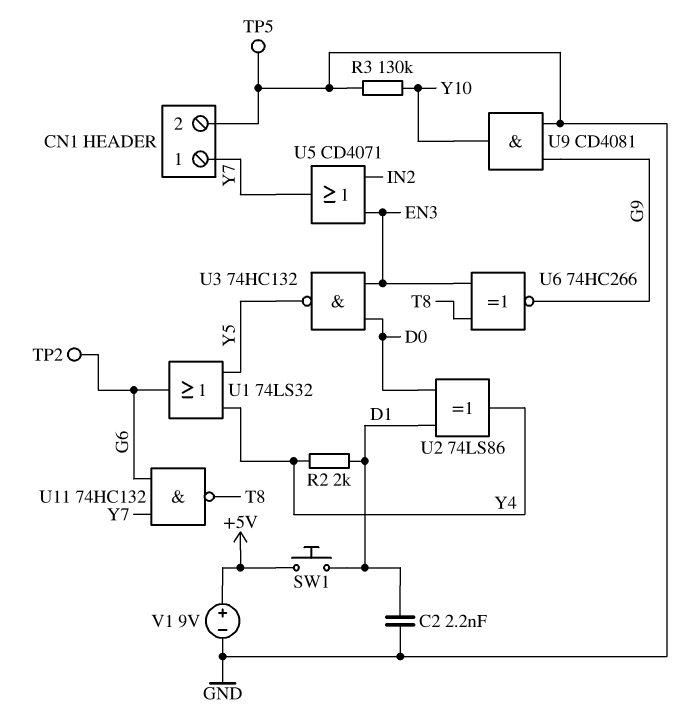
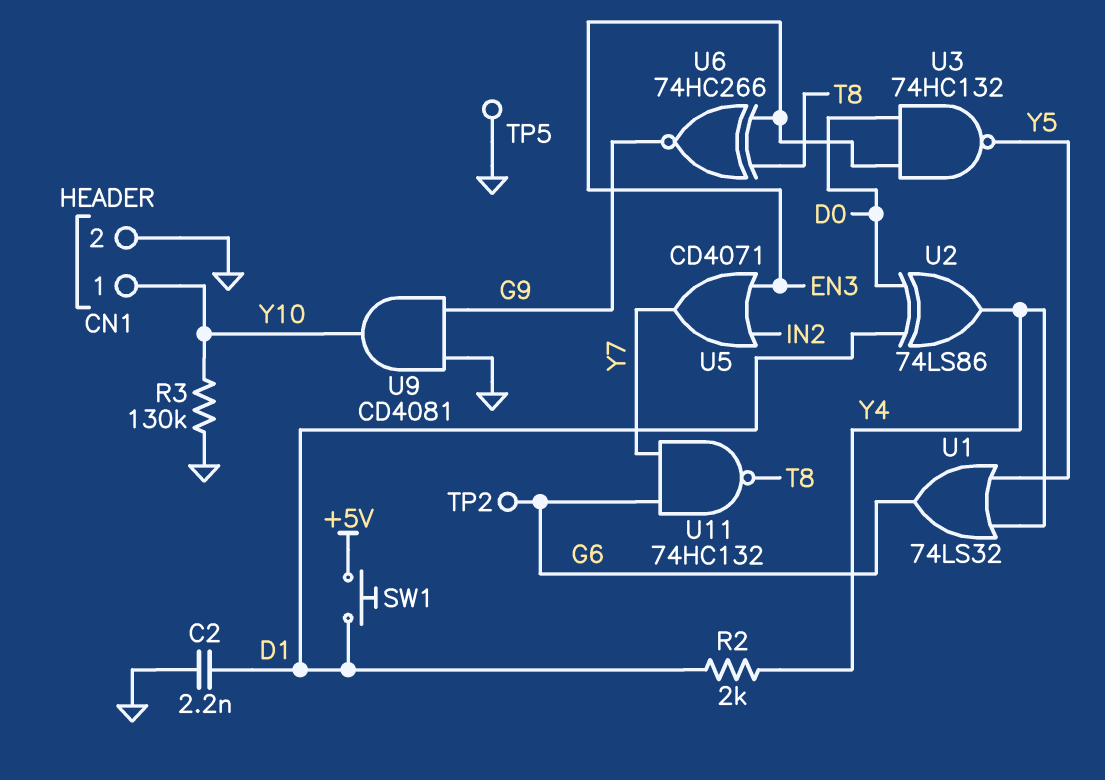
CN1 pin 1: Y7 -> Y10
V1: 9V (plus +5V, minus GND) -> none

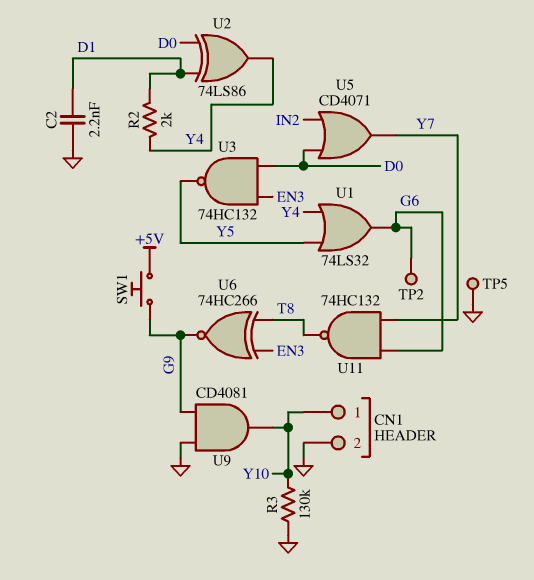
SW1: button (+5V, D1) -> button (+5V, G9)
U5: OR CD4071 (in EN3, in IN2, out Y7) -> OR CD4071 (in D0, in IN2, out Y7)

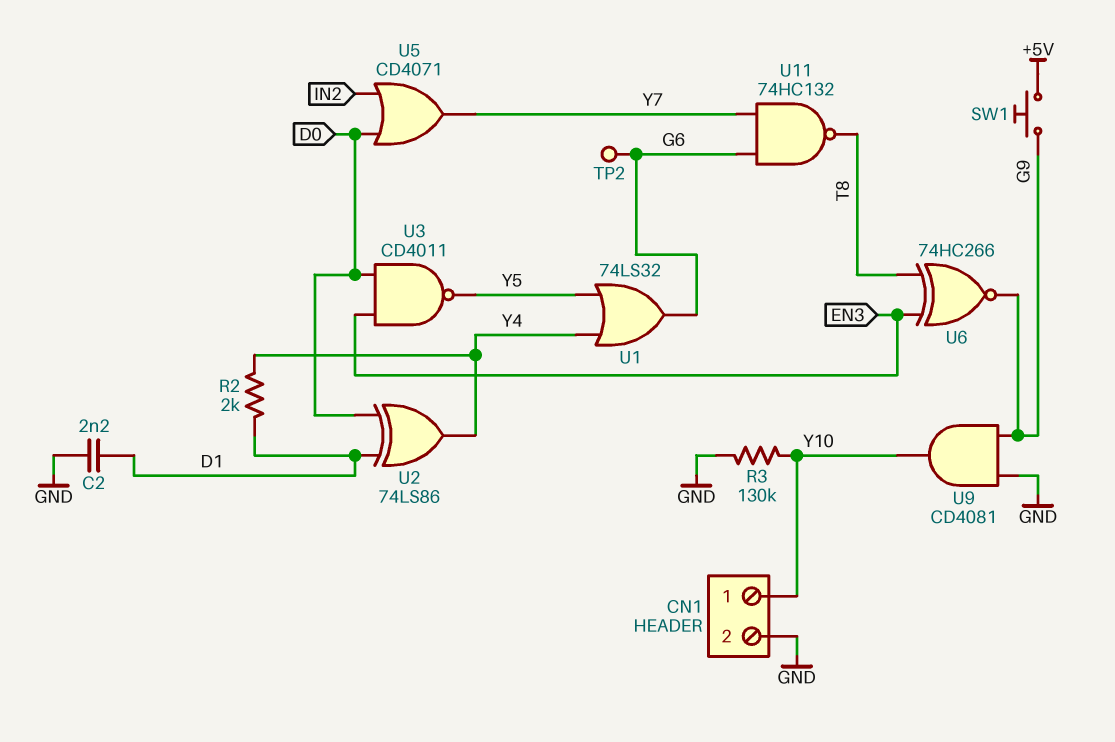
TP5: test point (GND) -> none
U3: NAND 74HC132 (in D0, in EN3, out Y5) -> NAND CD4011 (in D0, in EN3, out Y5)

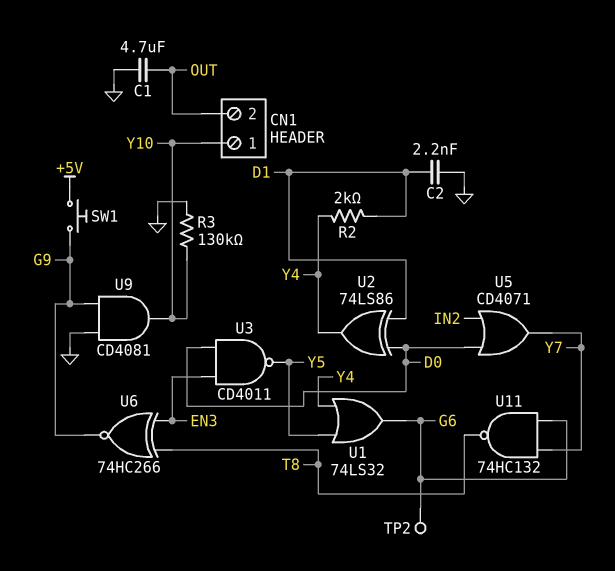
C1: none -> 4.7uF (GND, OUT)
CN1 pin 2: GND -> OUT

